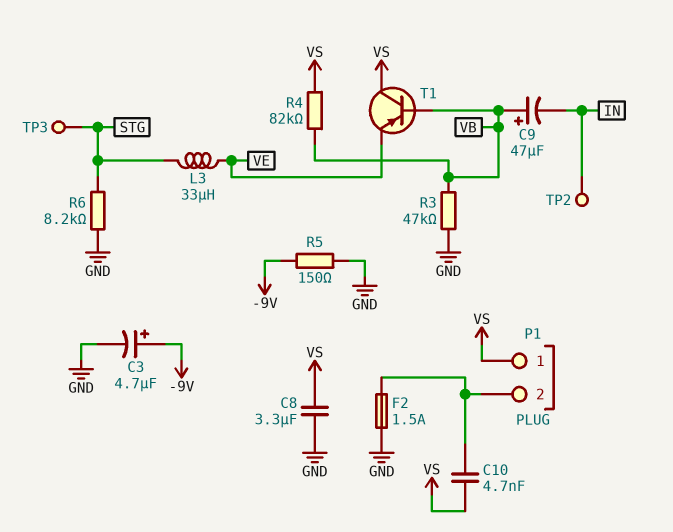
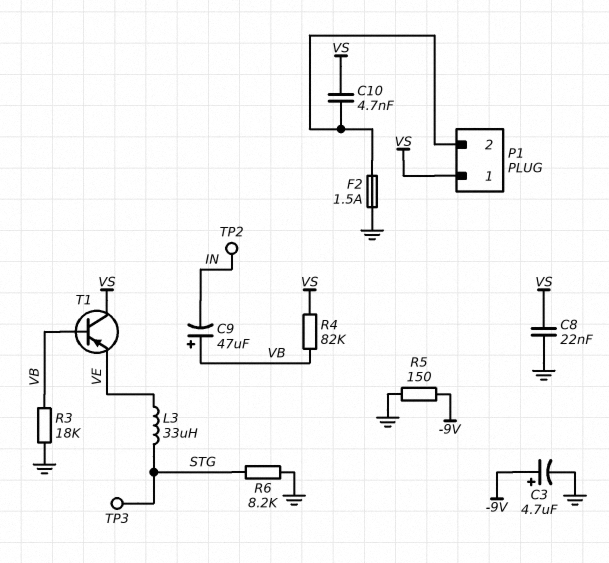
C8: 3.3uF (GND, VS) -> 22nF (GND, VS)
R3: 47k (GND, VB) -> 18k (GND, VB)

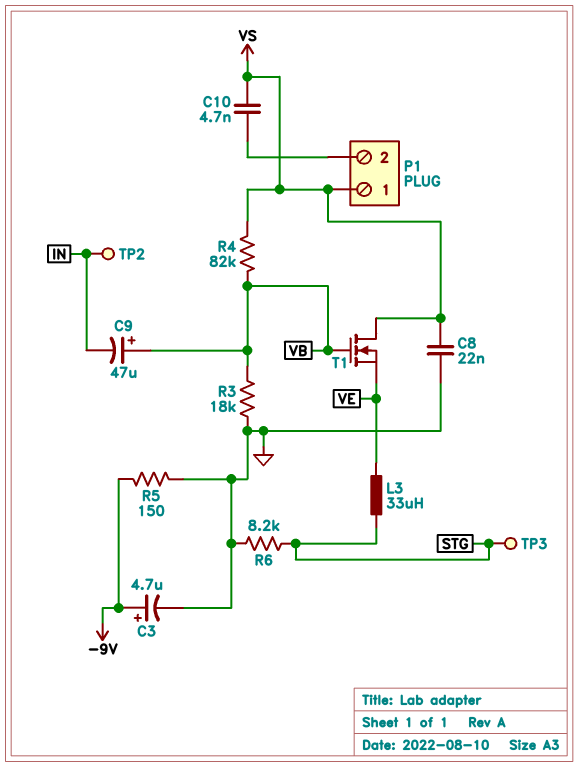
F2: 1.5A (GND, P1/2) -> none
T1: PNP (B VB, C VS, E VE) -> NMOS (G VB, D VS, S VE)

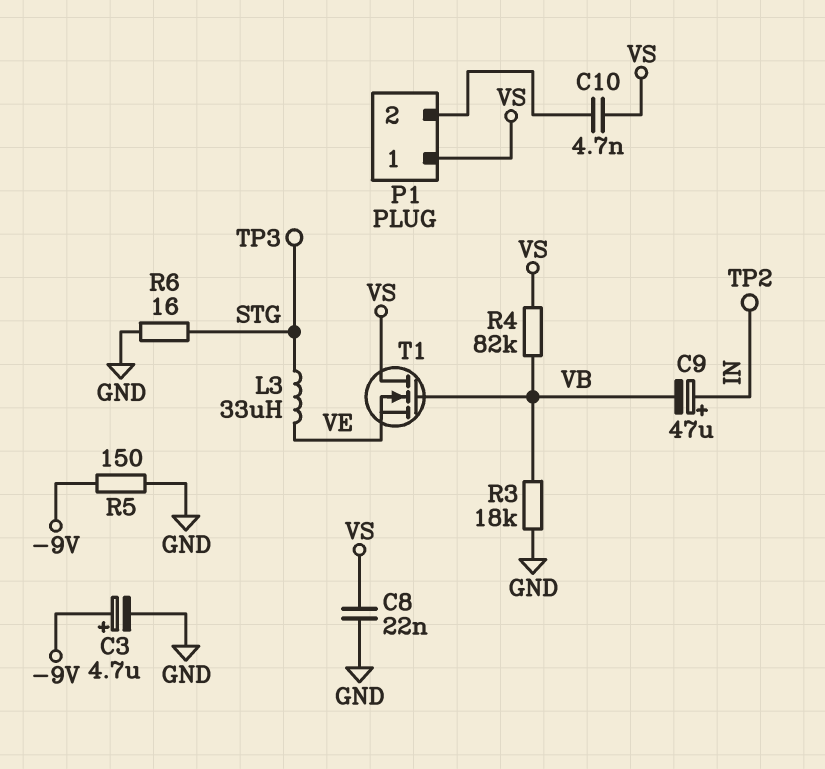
C9: 47uF (plus VB, minus IN) -> 47uF (plus IN, minus VB)
R6: 8.2k (GND, STG) -> 16 (GND, STG)

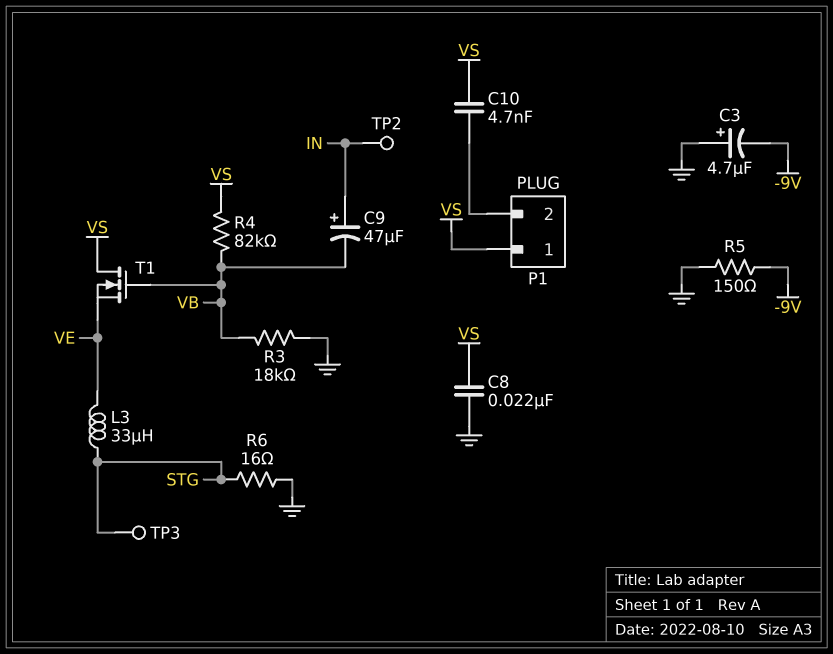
C3: 4.7uF (plus -9V, minus GND) -> 4.7uF (plus GND, minus -9V)

